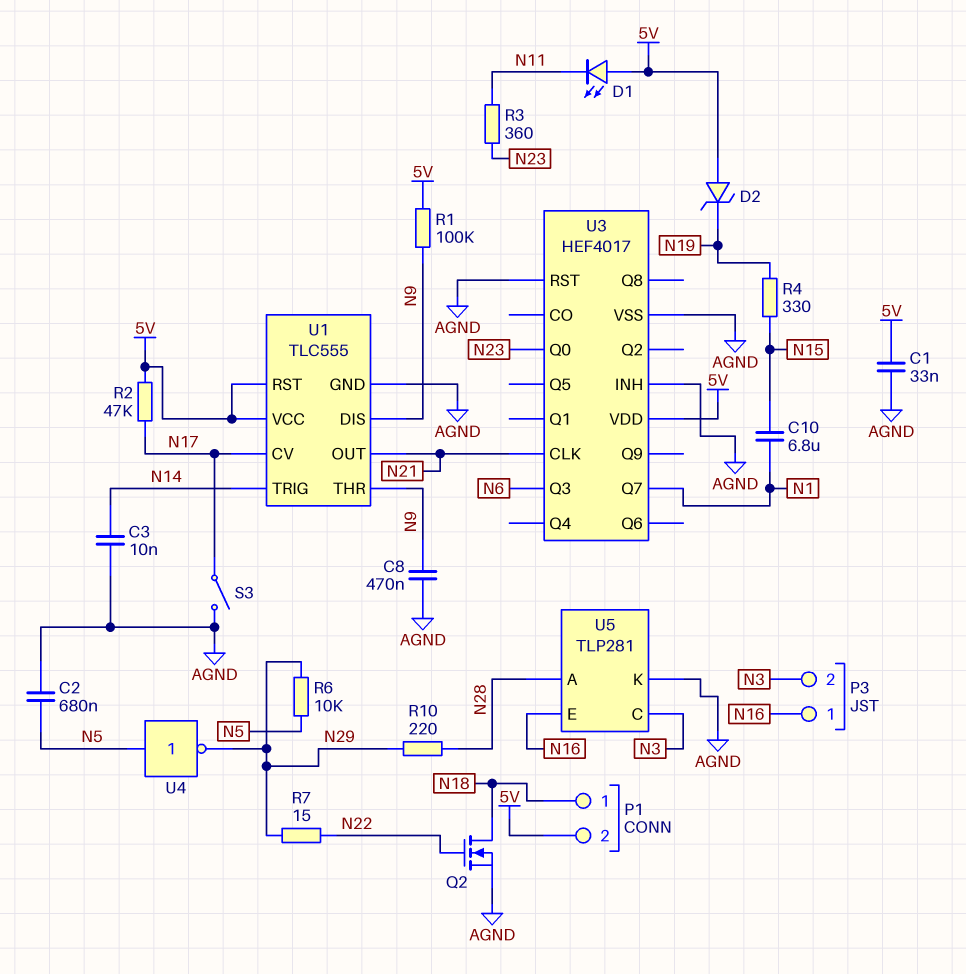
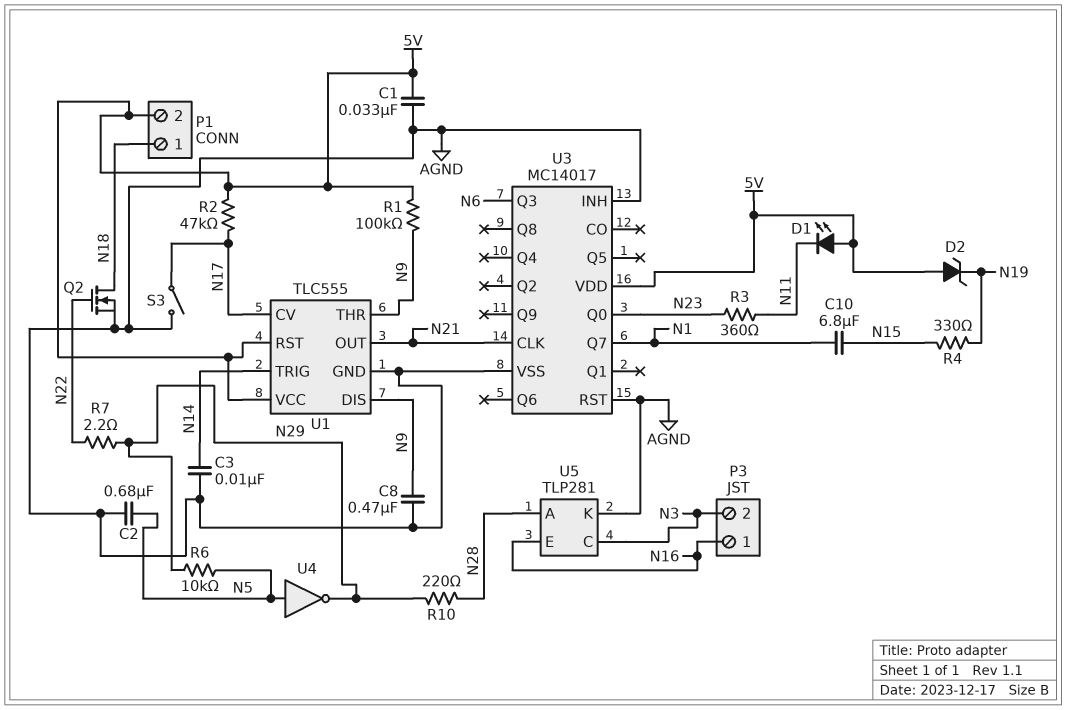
R7: 15 (N22, N29) -> 2.2 (N22, N29)
U3: HEF4017 -> MC14017

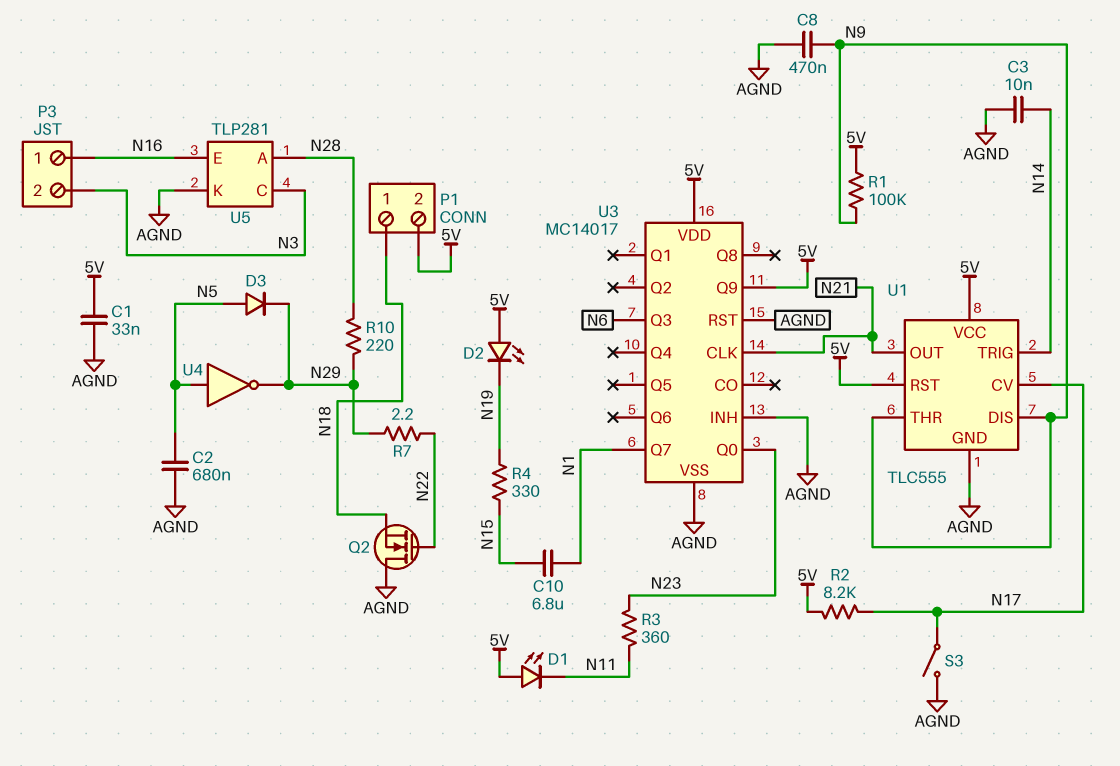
D2: zener (A 5V, K N19) -> LED (A 5V, K N19)
D3: none -> diode (A N5, K N29)
Q2: NMOS (G N22, D N18, S AGND) -> NMOS (G N22, D AGND, S N18)
R2: 47k (5V, N17) -> 8.2k (5V, N17)
R6: 10k (N5, N29) -> none
U3 pin Q9: none -> 5V

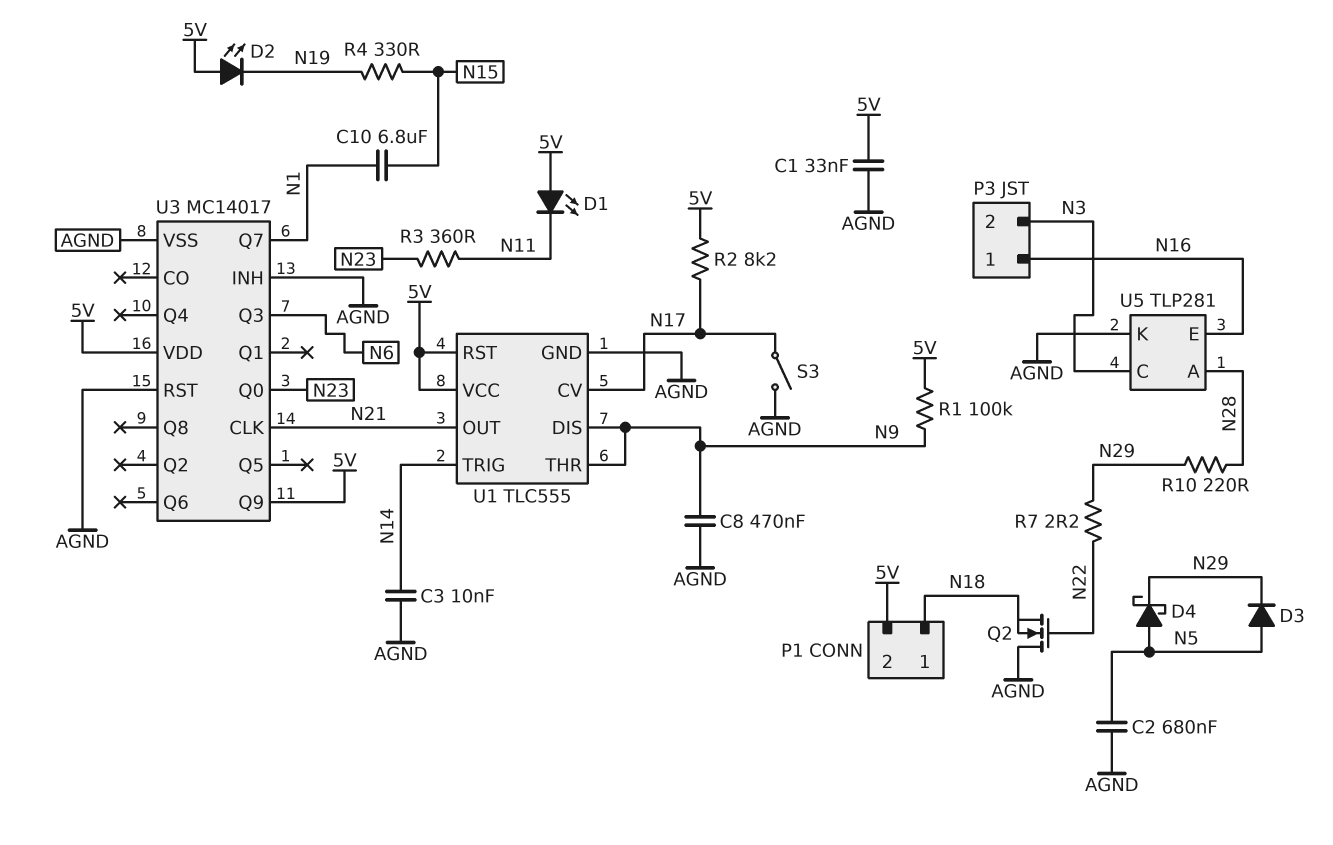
D4: none -> schottky (A N5, K N29)
U4: NOT (in N5, out N29) -> none

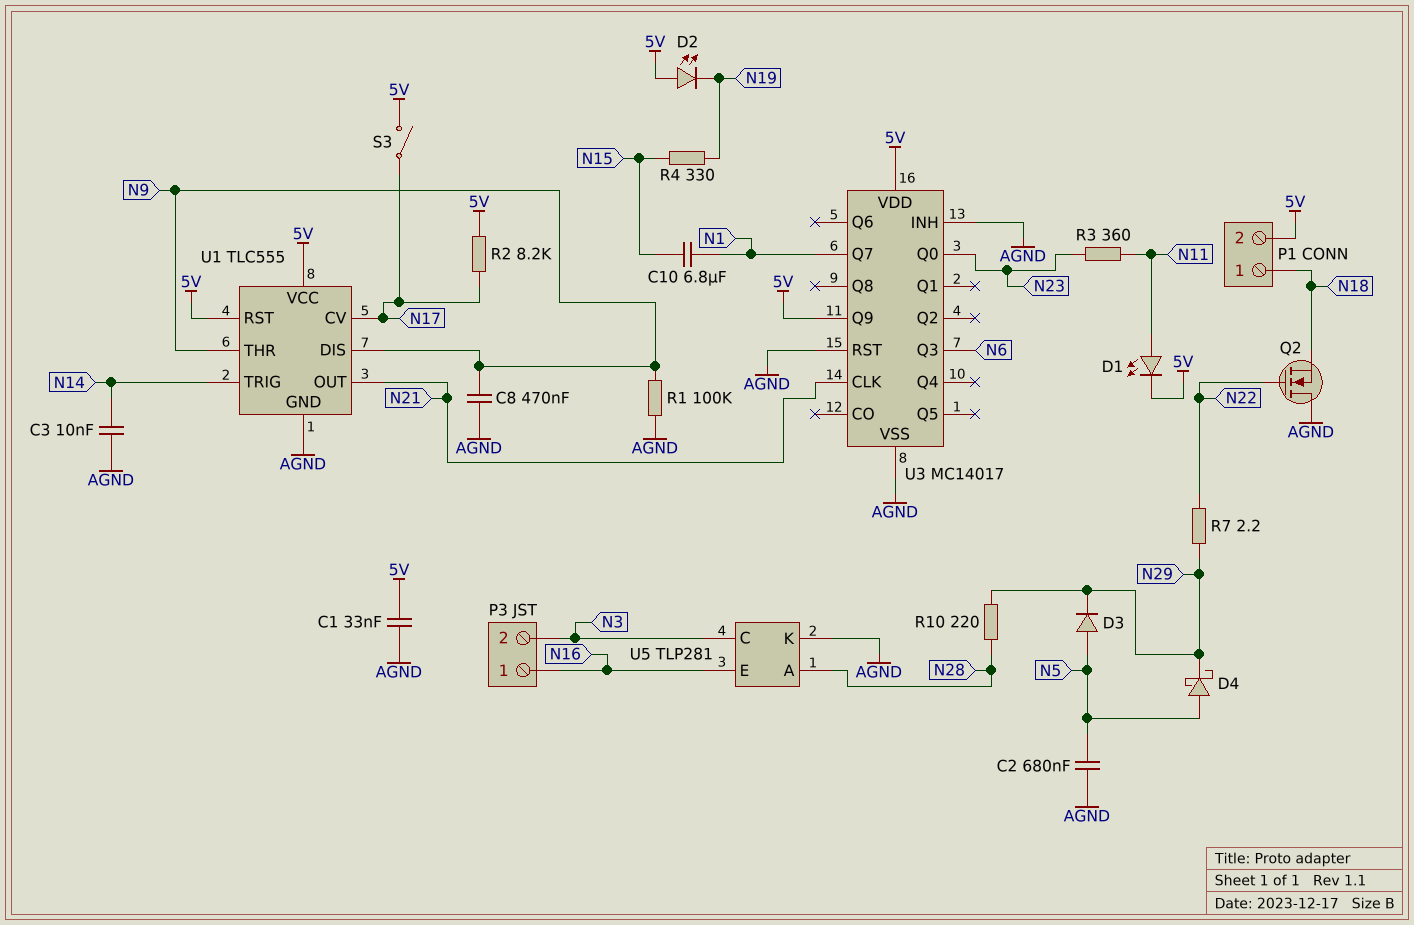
D1: LED (A 5V, K N11) -> LED (A N11, K 5V)
R1: 100k (5V, N9) -> 100k (AGND, N9)
S3: switch (AGND, N17) -> switch (5V, N17)

